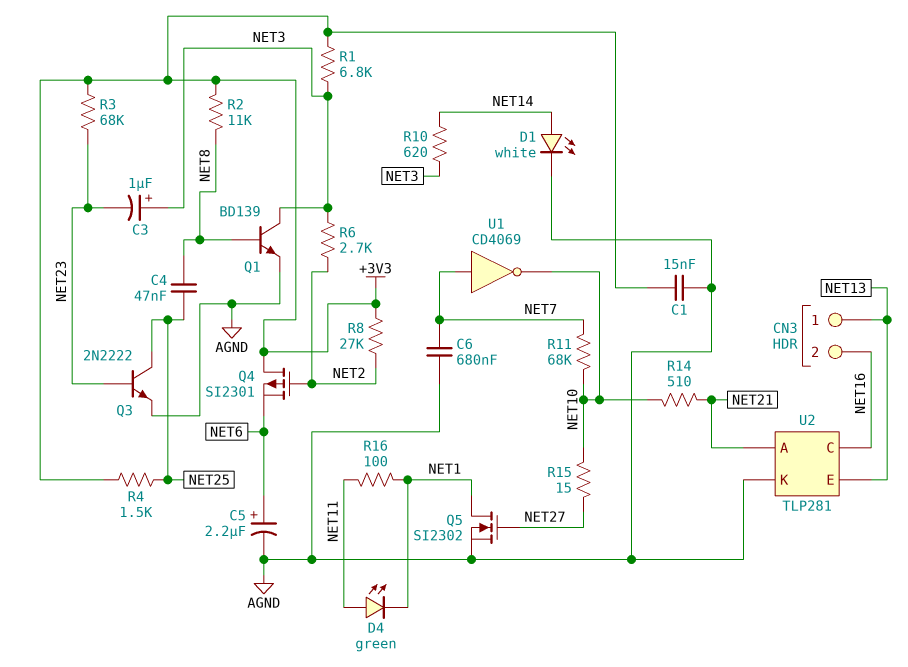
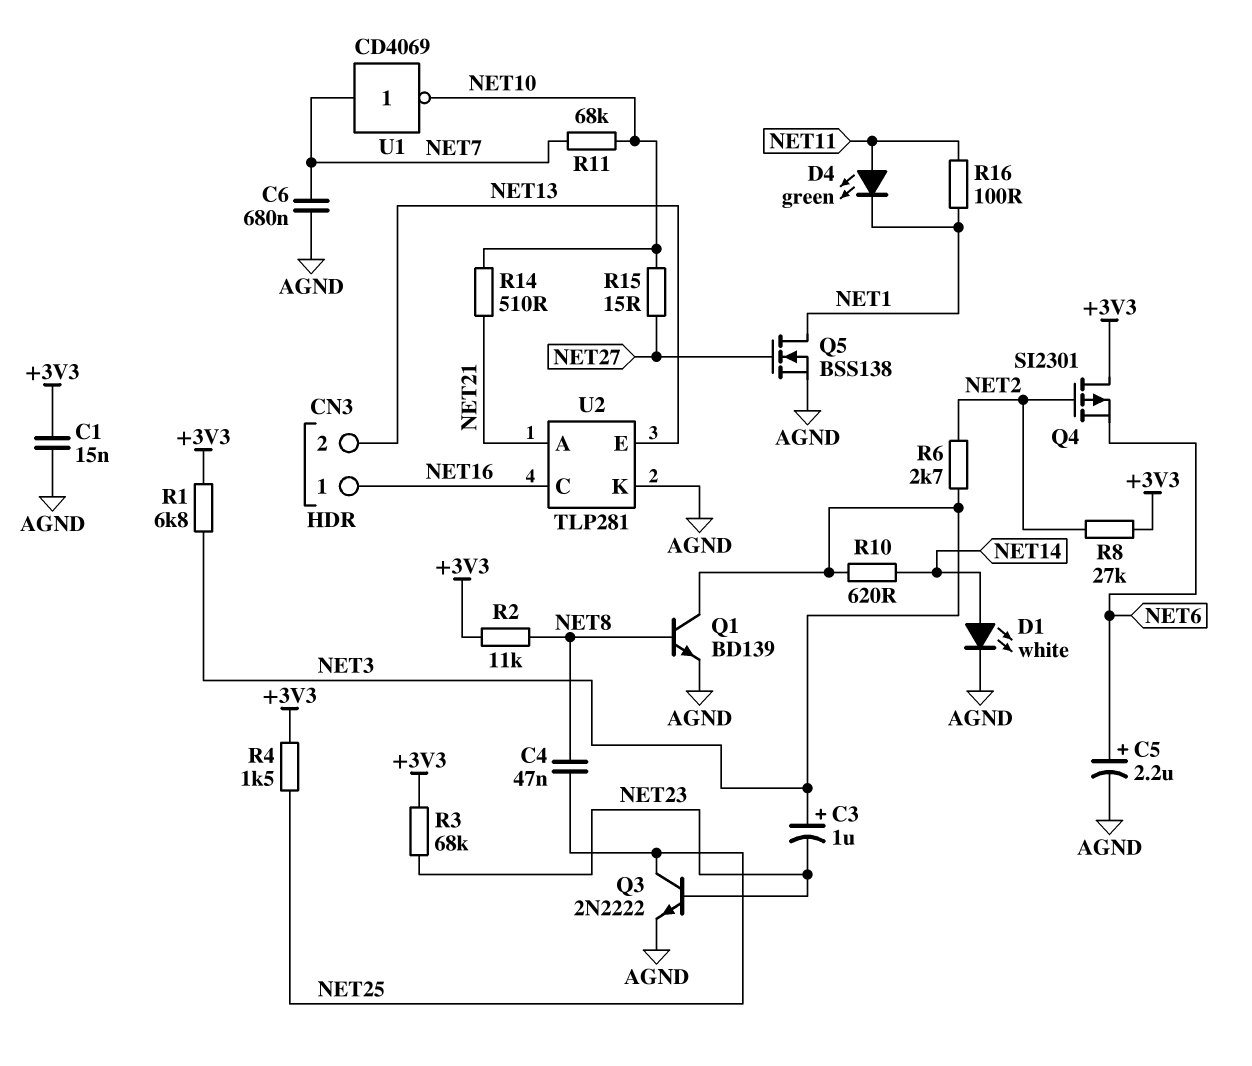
CN3 pin 1: NET13 -> NET16
CN3 pin 2: NET16 -> NET13
Q5: NMOS SI2302 (G NET27, D NET1, S AGND) -> NMOS BSS138 (G NET27, D NET1, S AGND)

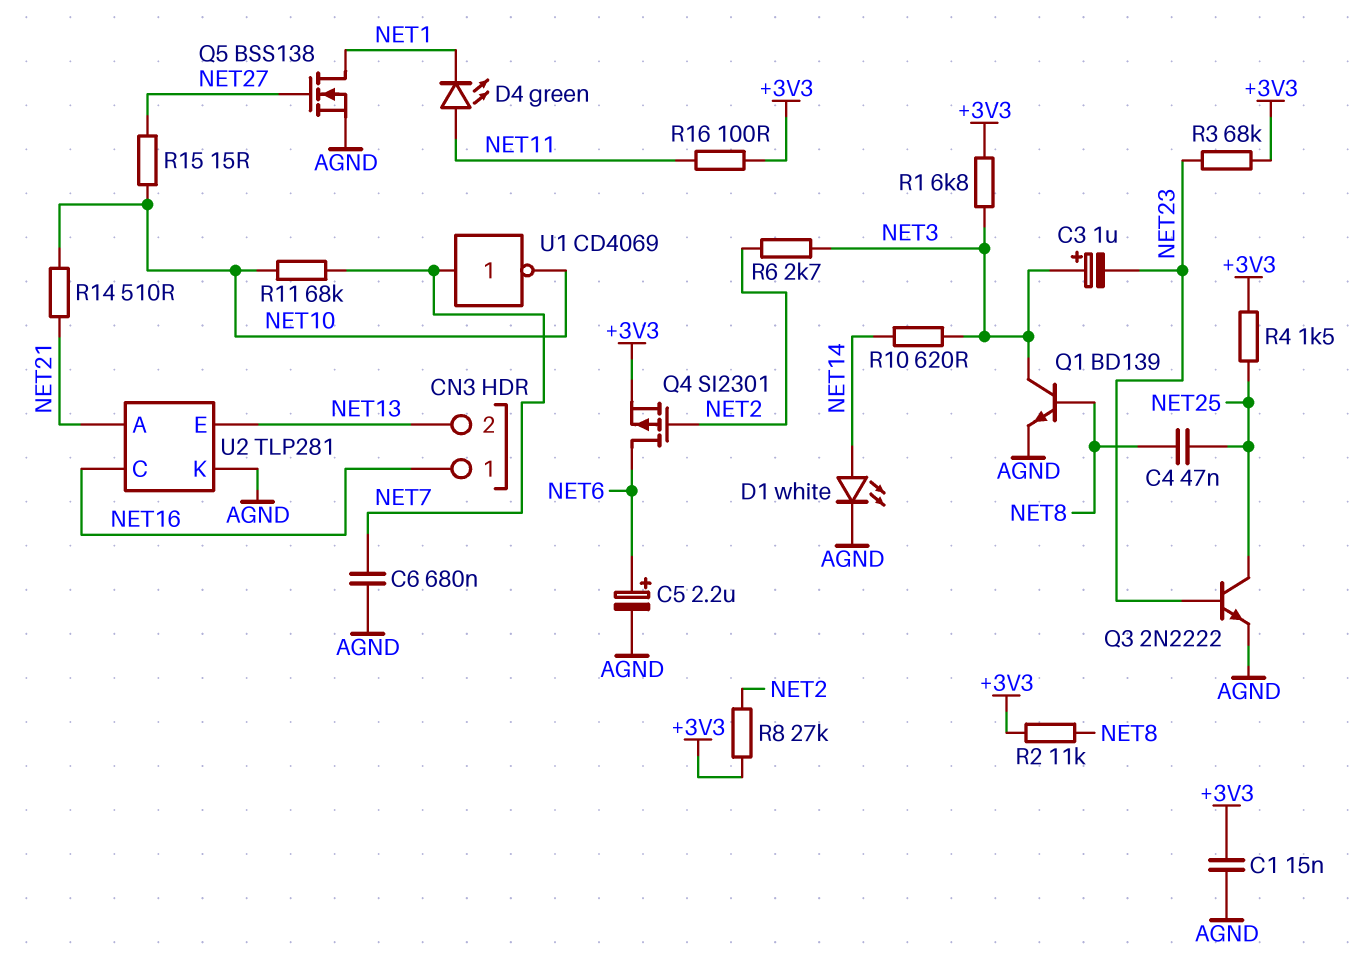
Q4: PMOS SI2301 (G NET2, D +3V3, S NET6) -> PMOS SI2301 (G NET2, D NET6, S +3V3)
R16: 100 (NET1, NET11) -> 100 (+3V3, NET11)

